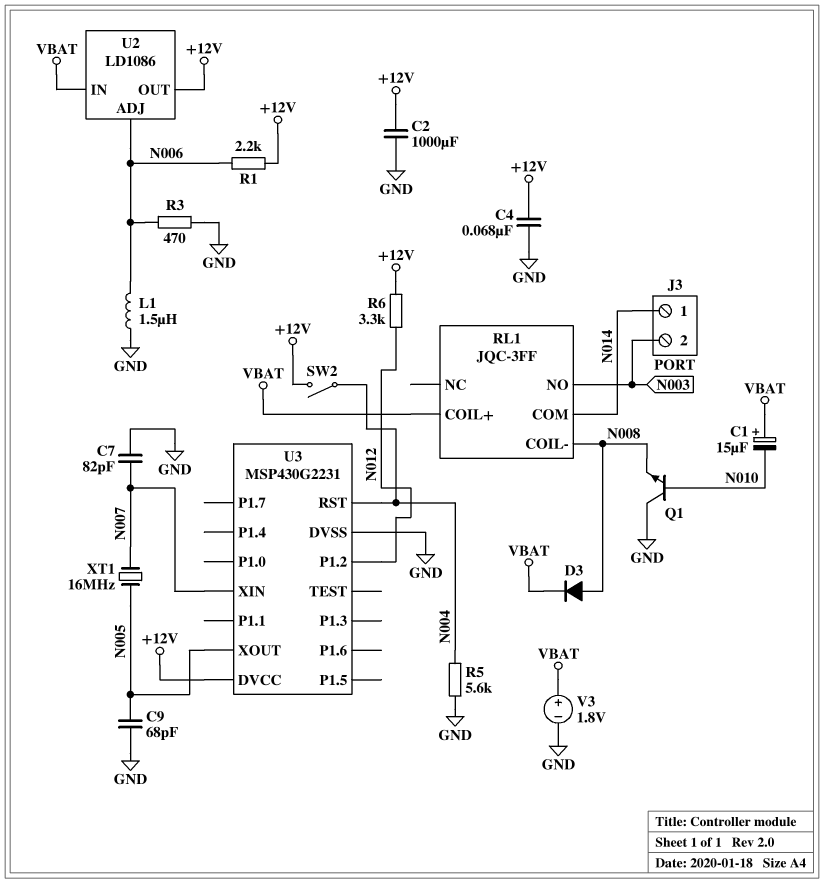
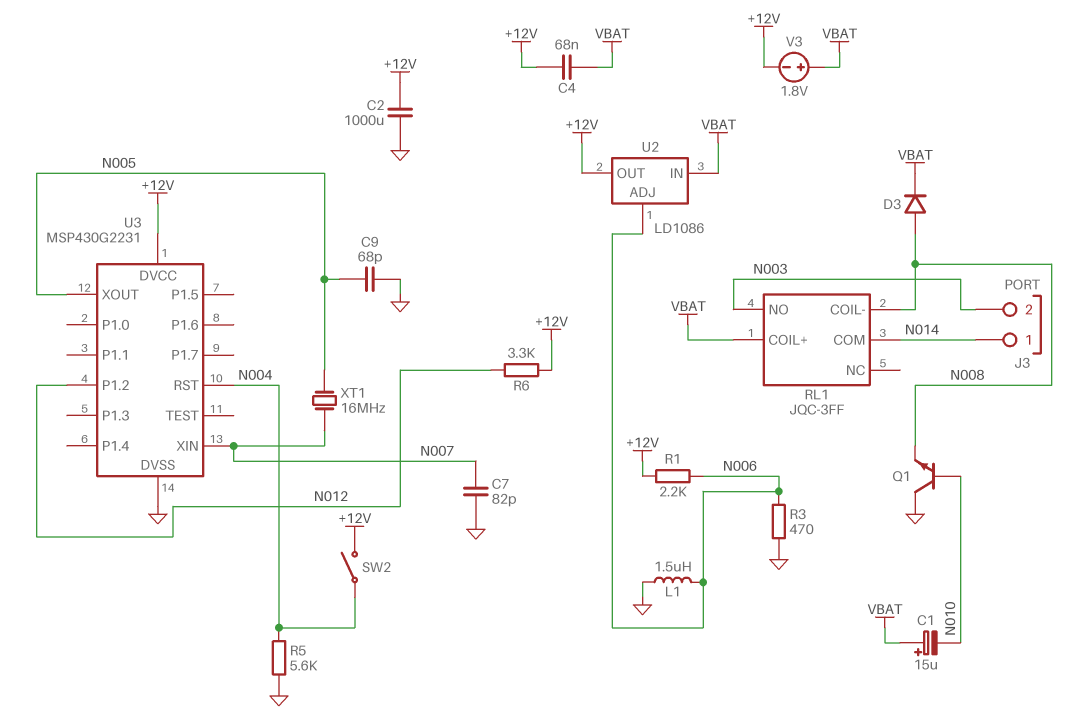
C4: 68nF (+12V, GND) -> 68nF (+12V, VBAT)
V3: 1.8V (plus VBAT, minus GND) -> 1.8V (plus VBAT, minus +12V)

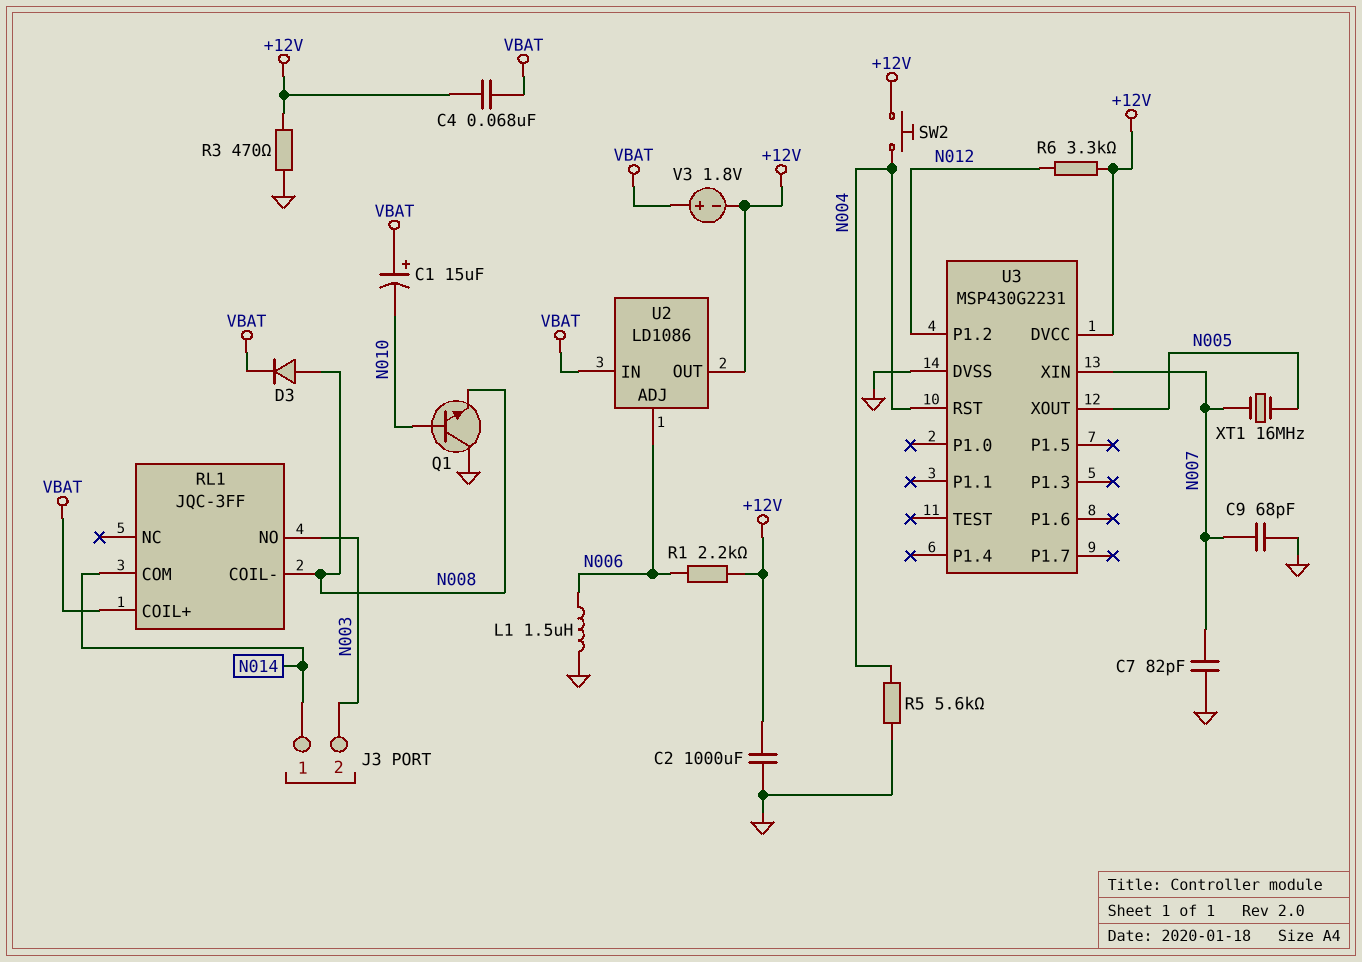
C9: 68pF (GND, N005) -> 68pF (GND, N007)
R3: 470 (GND, N006) -> 470 (+12V, GND)
SW2: switch (+12V, N004) -> button (+12V, N004)

